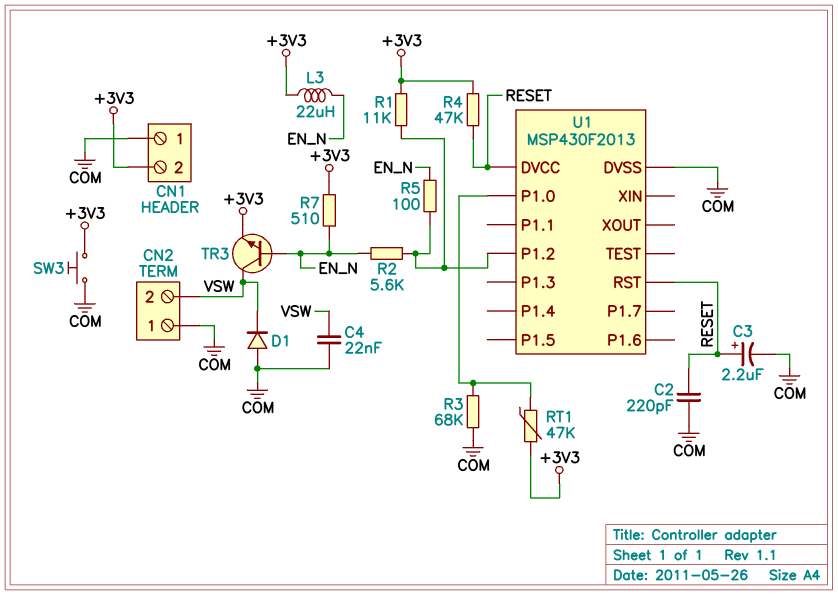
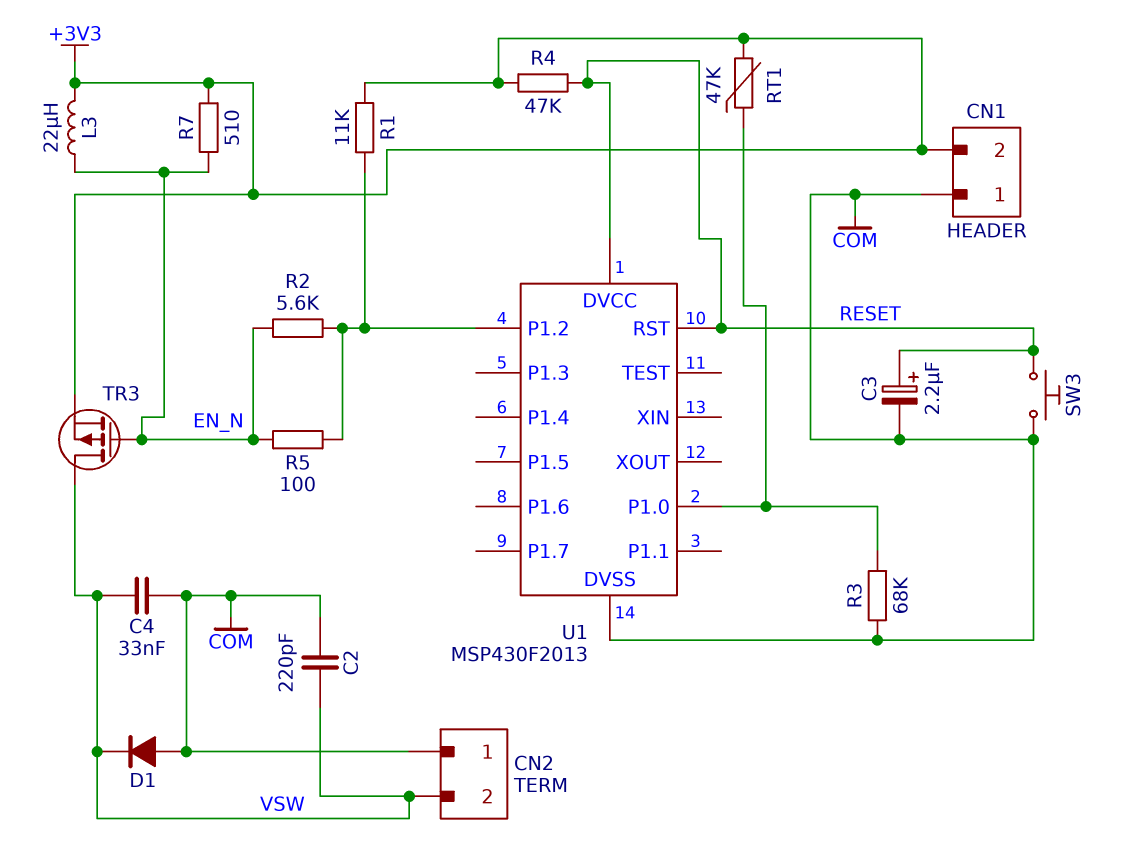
C2: 220pF (COM, RESET) -> 220pF (COM, VSW)
C4: 22nF (COM, VSW) -> 33nF (COM, VSW)
SW3: button (+3V3, COM) -> button (COM, RESET)
TR3: NPN (B EN_N, C VSW, E +3V3) -> PMOS (G EN_N, D VSW, S +3V3)

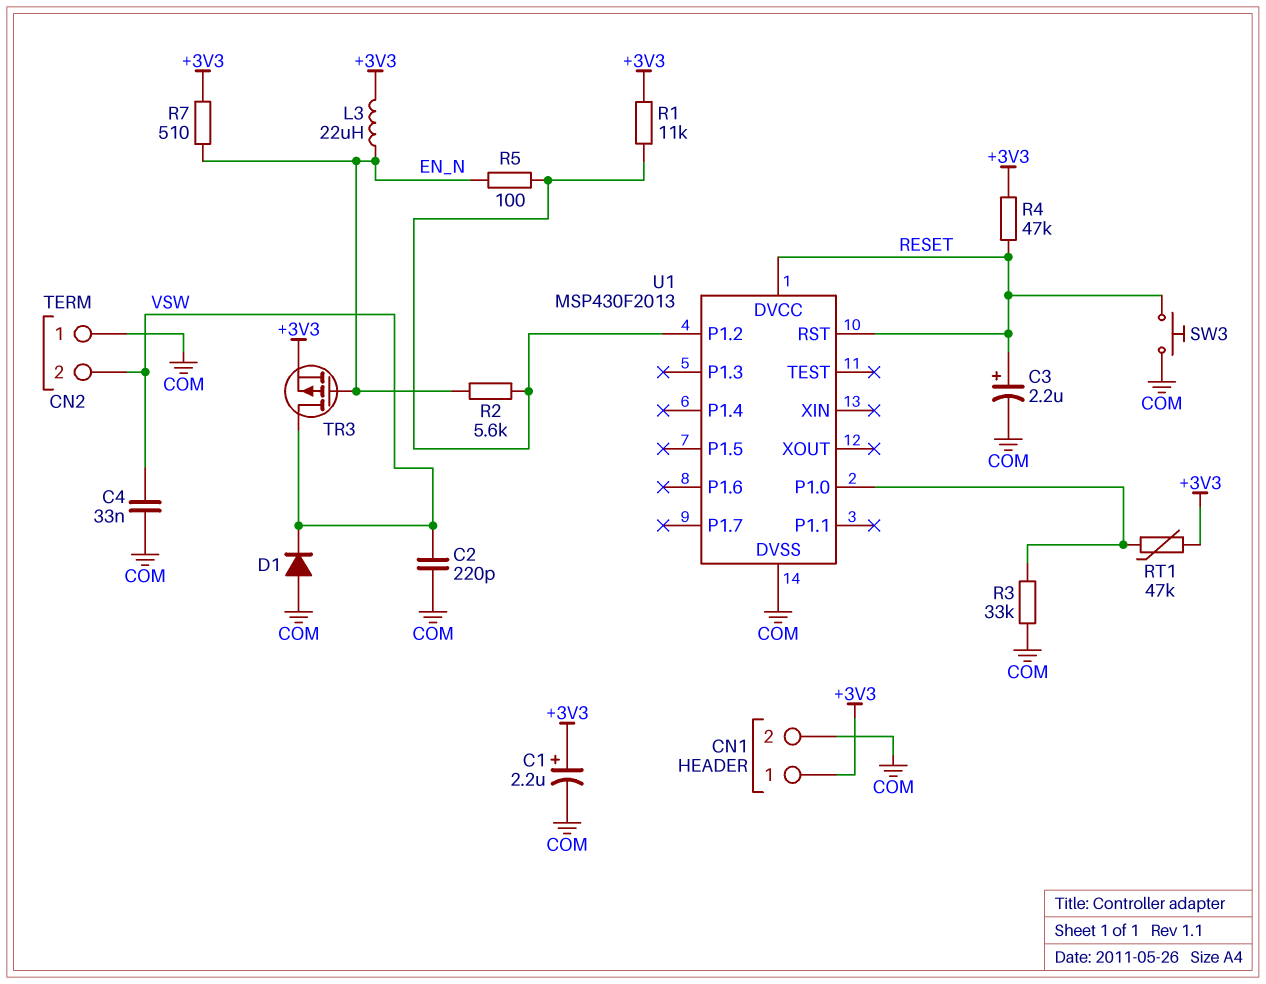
C1: none -> 2.2uF (plus +3V3, minus COM)
CN1 pin 1: COM -> +3V3
CN1 pin 2: +3V3 -> COM
R3: 68k (COM, U1/P1.0) -> 33k (COM, U1/P1.0)

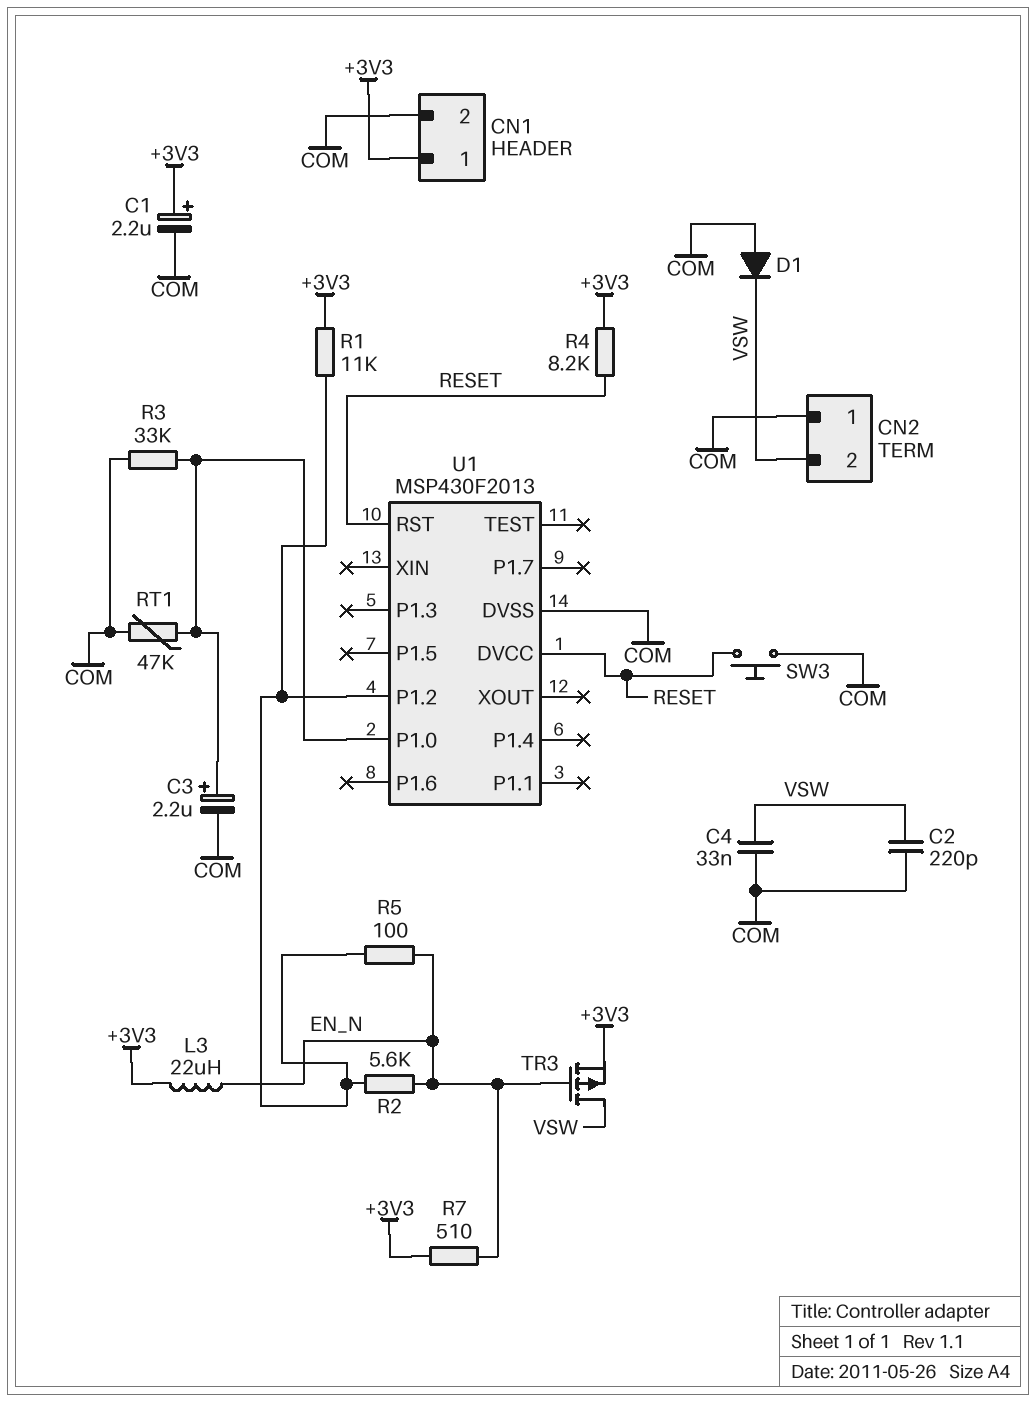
C3: 2.2uF (plus RESET, minus COM) -> 2.2uF (plus U1/P1.0, minus COM)
R4: 47k (+3V3, RESET) -> 8.2k (+3V3, RESET)
RT1: 47k (+3V3, U1/P1.0) -> 47k (COM, U1/P1.0)

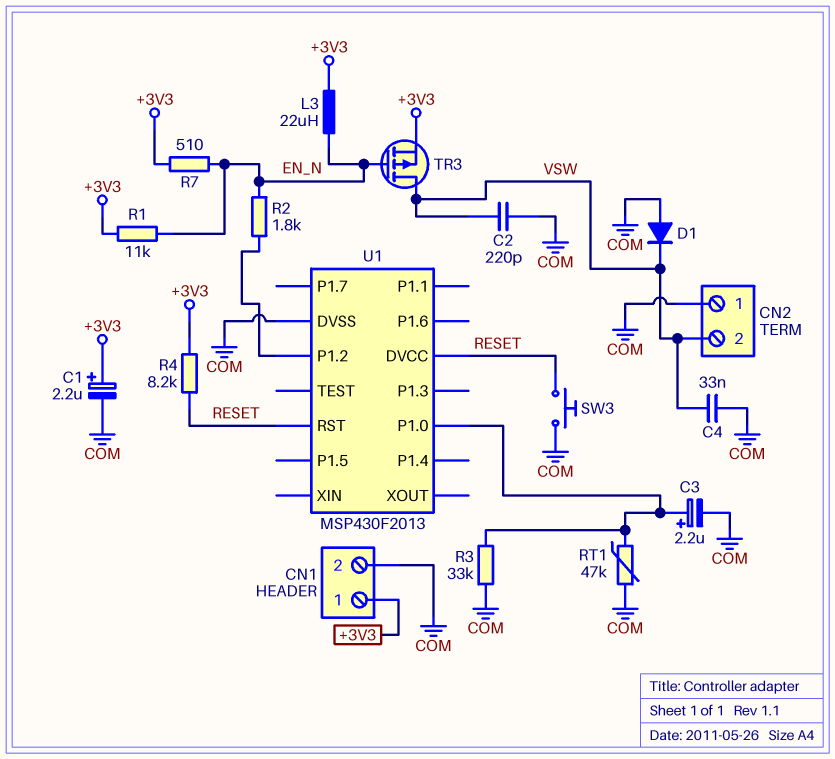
R1: 11k (+3V3, U1/P1.2) -> 11k (+3V3, EN_N)
R2: 5.6k (EN_N, U1/P1.2) -> 1.8k (EN_N, U1/P1.2)
R5: 100 (EN_N, U1/P1.2) -> none

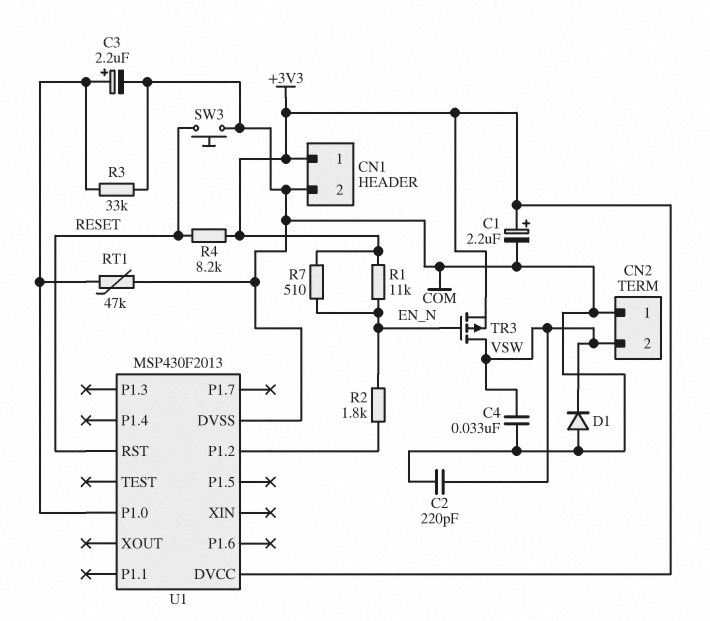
L3: 22uH (+3V3, EN_N) -> none
U1 pin DVCC: RESET -> +3V3

